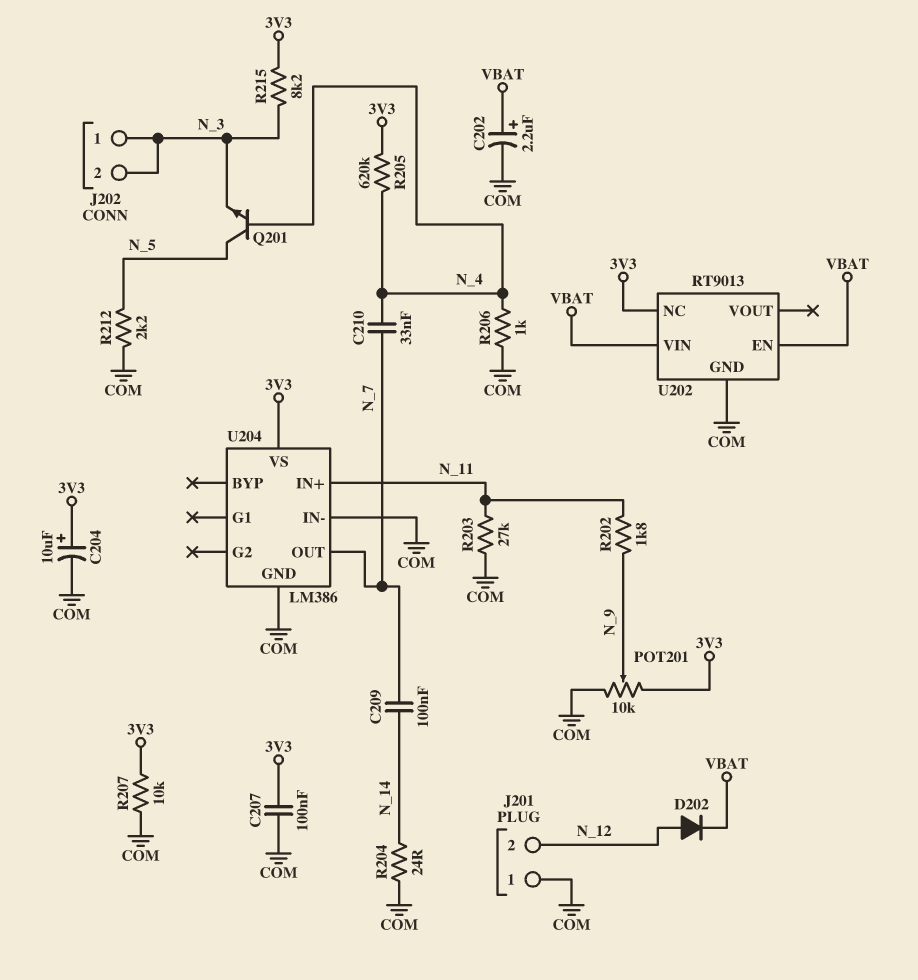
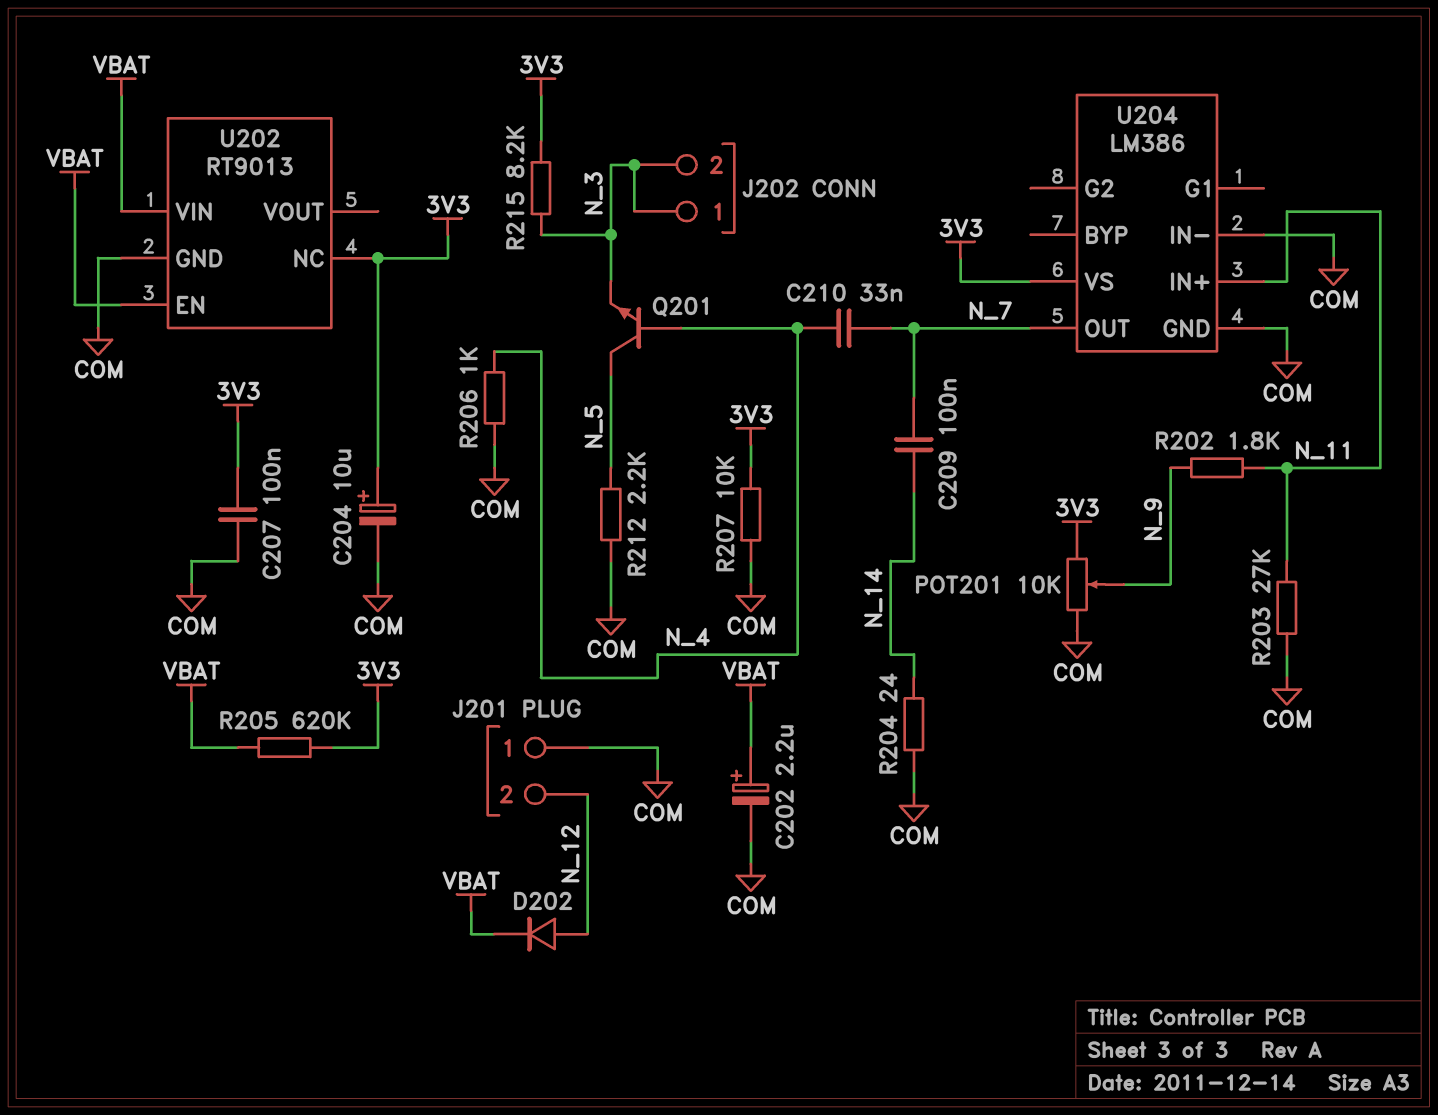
R205: 620k (3V3, N_4) -> 620k (3V3, VBAT)

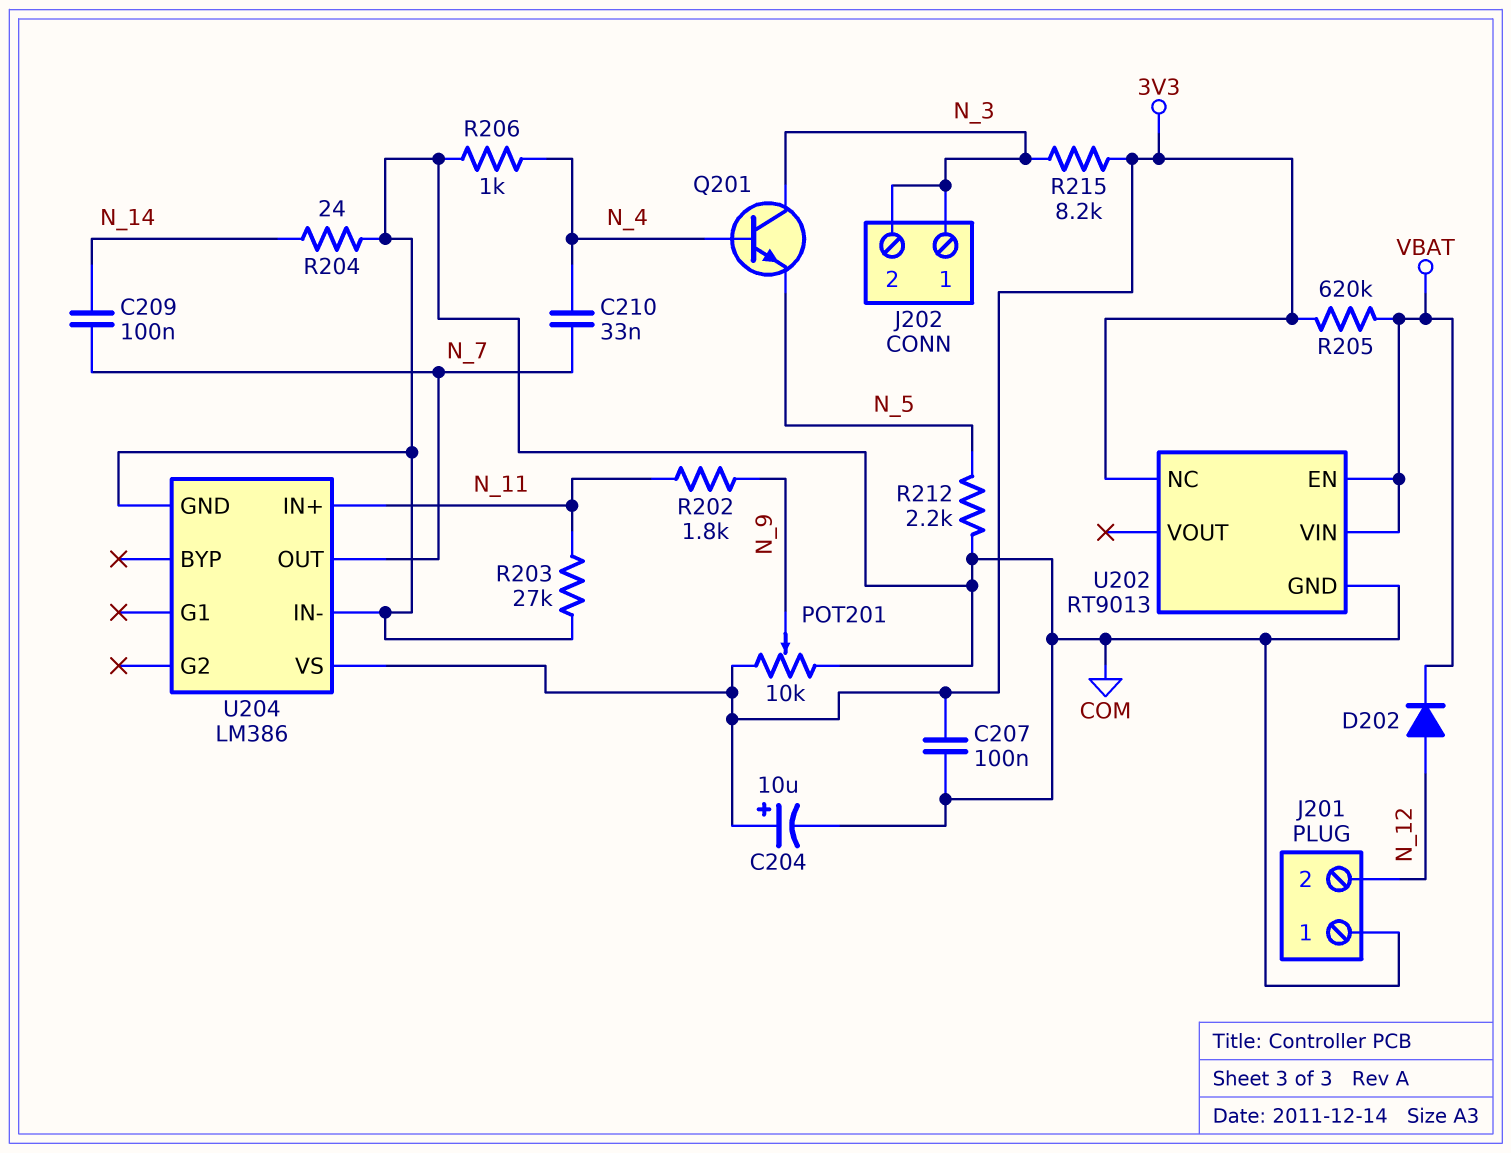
C202: 2.2uF (plus VBAT, minus COM) -> none
Q201: NPN (B N_4, C N_5, E N_3) -> NPN (B N_4, C N_3, E N_5)
R207: 10k (3V3, COM) -> none

